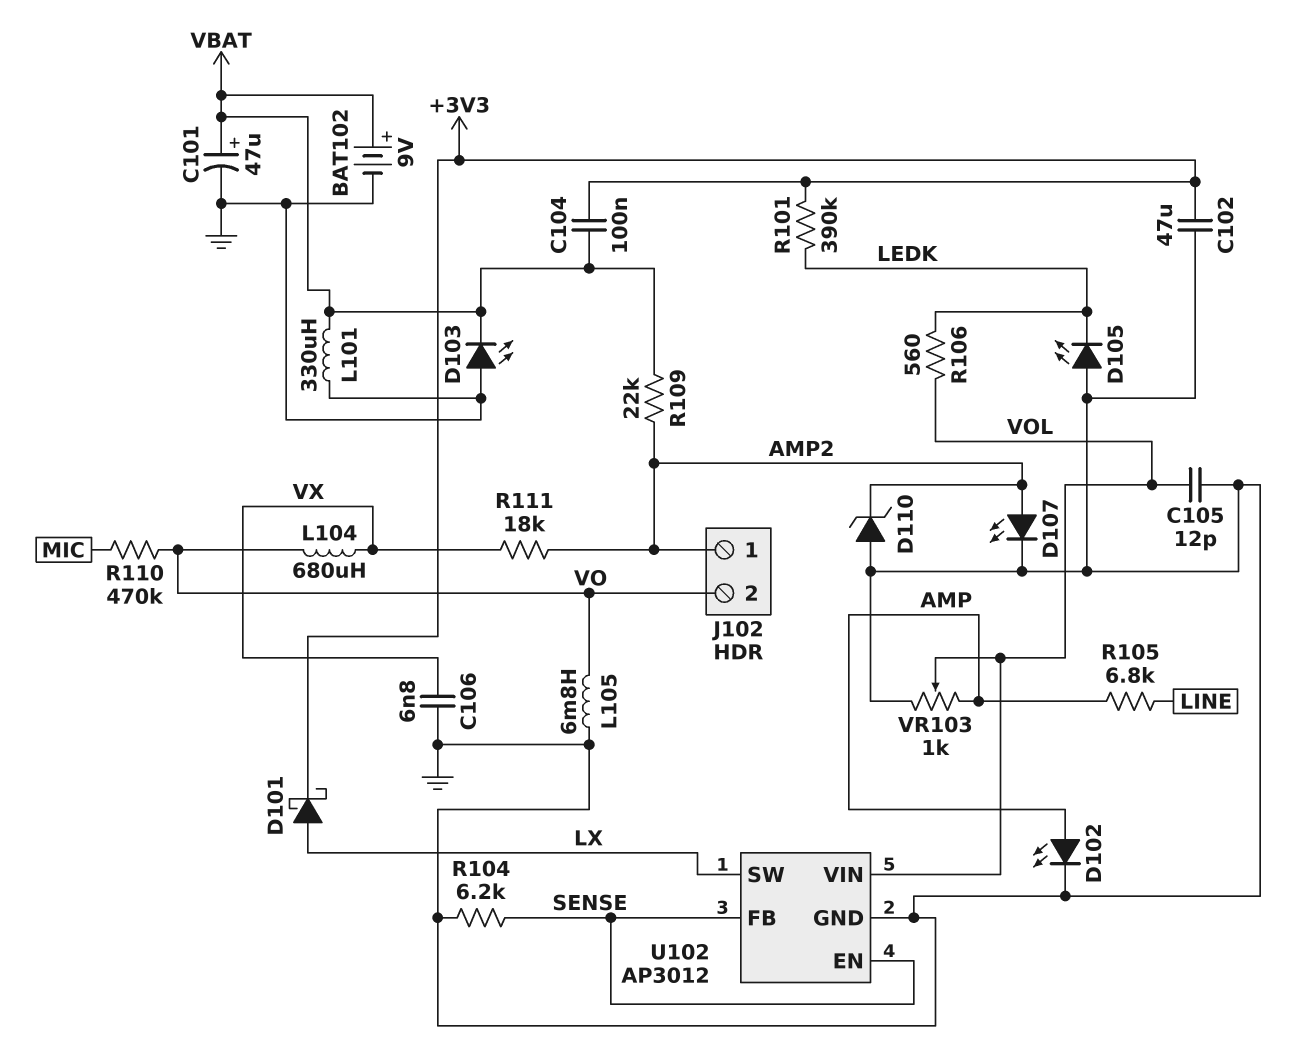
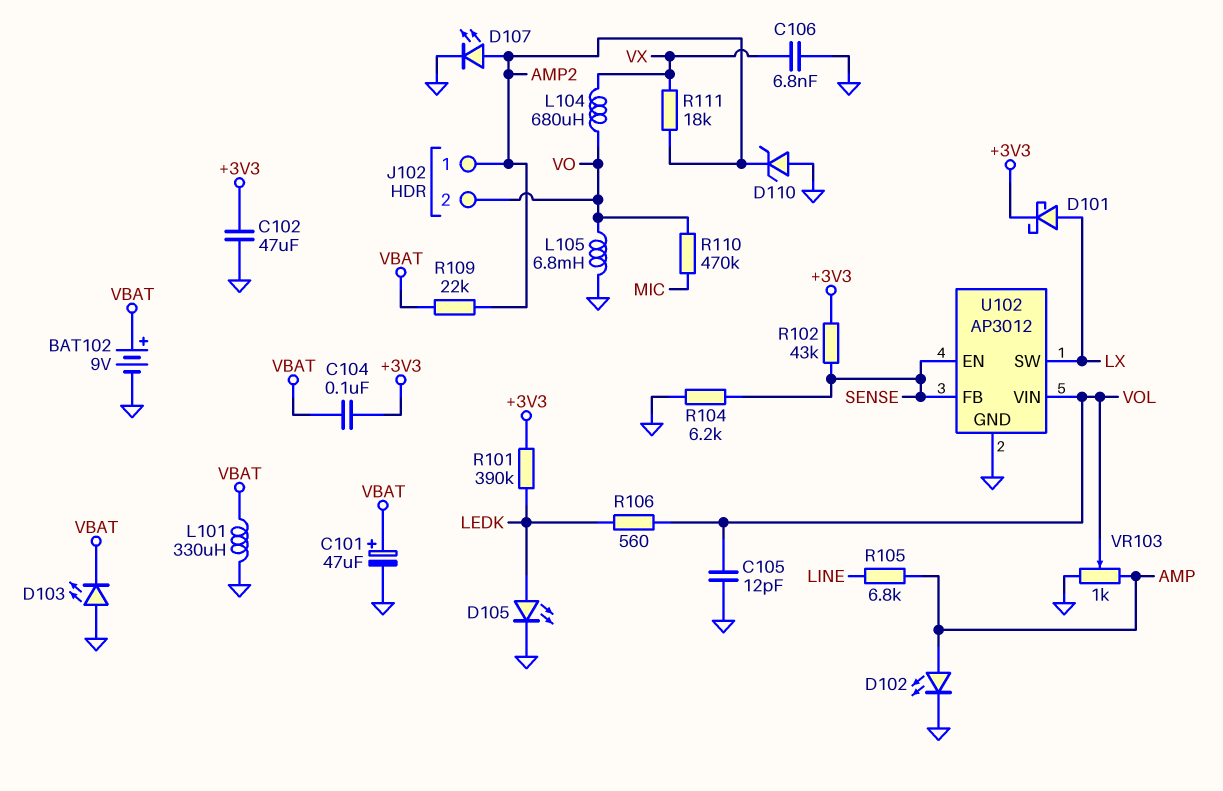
D105: LED (A GND, K LEDK) -> LED (A LEDK, K GND)
R102: none -> 43k (+3V3, SENSE)

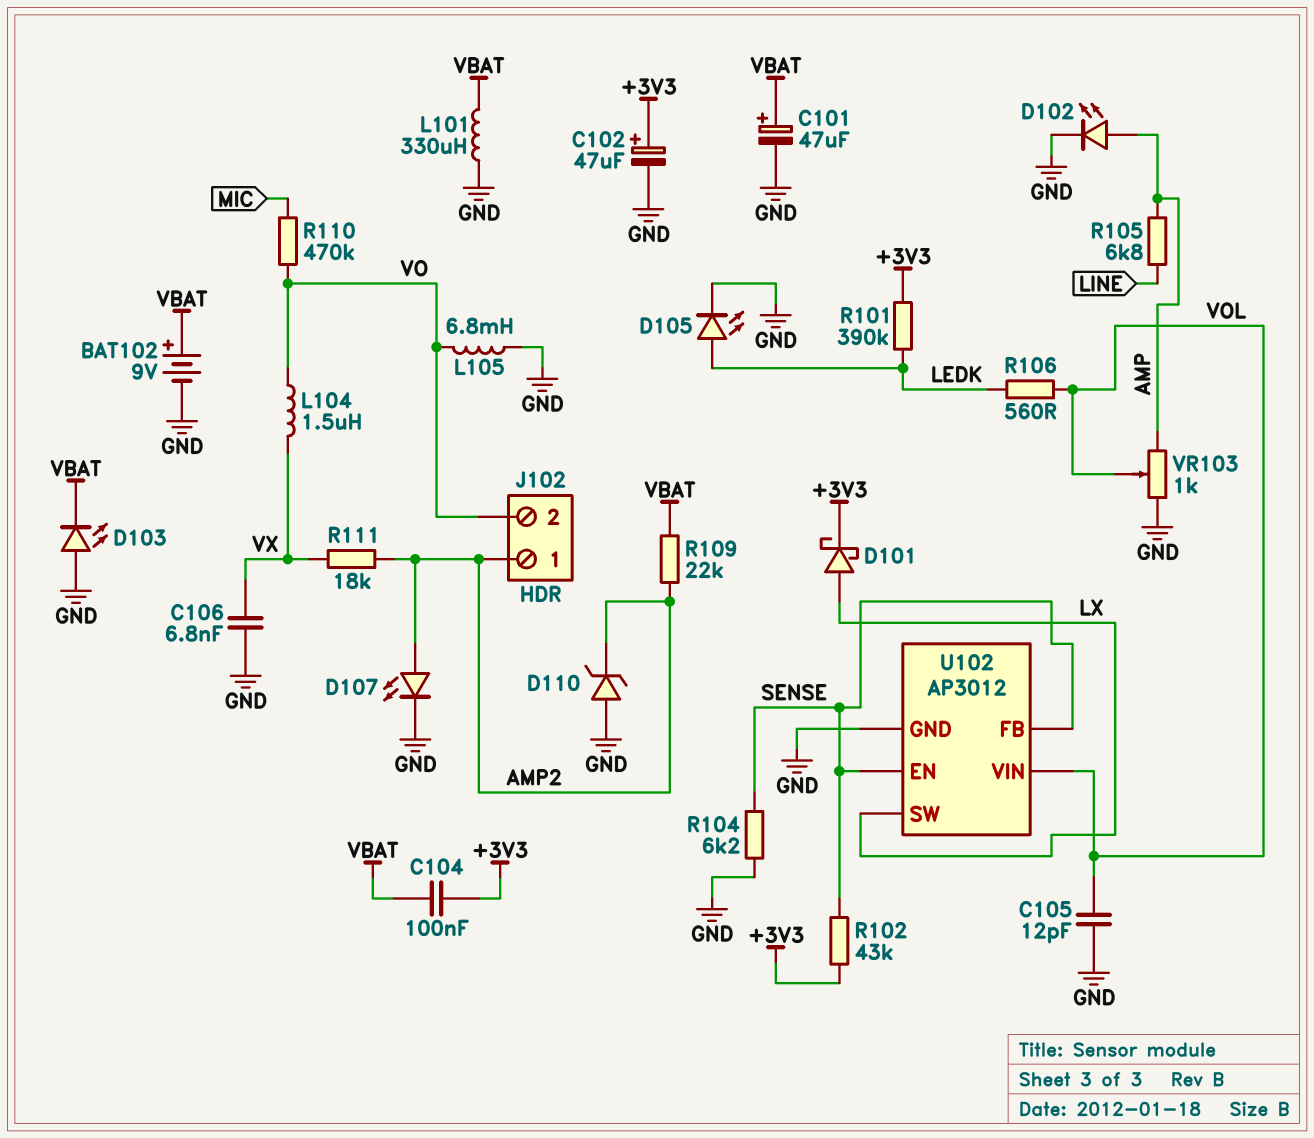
C102: 47uF (+3V3, GND) -> 47uF (plus +3V3, minus GND)
L104: 680uH (VO, VX) -> 1.5uH (VO, VX)

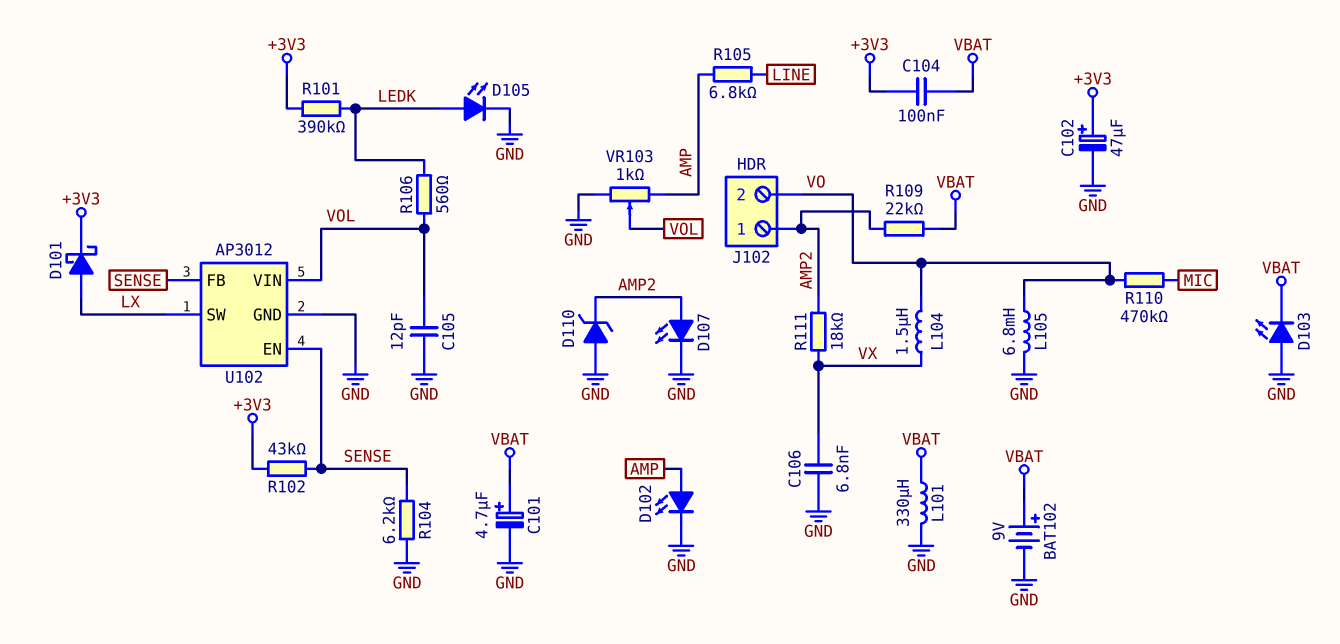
C101: 47uF (plus VBAT, minus GND) -> 4.7uF (plus VBAT, minus GND)

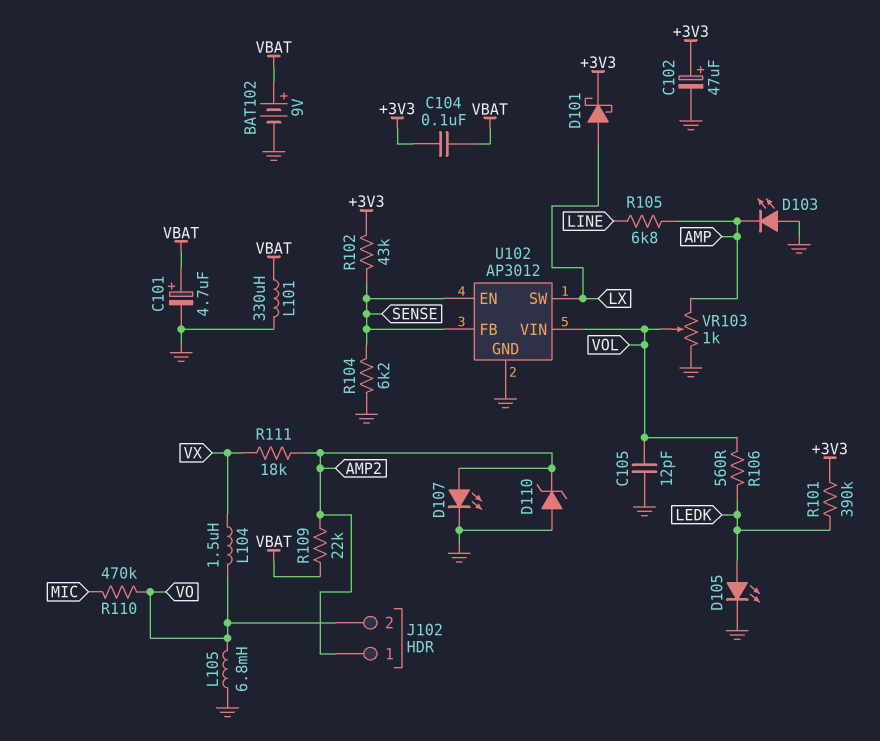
C106: 6.8nF (GND, VX) -> none
D102: LED (A AMP, K GND) -> none
D103: LED (A GND, K VBAT) -> LED (A GND, K AMP)

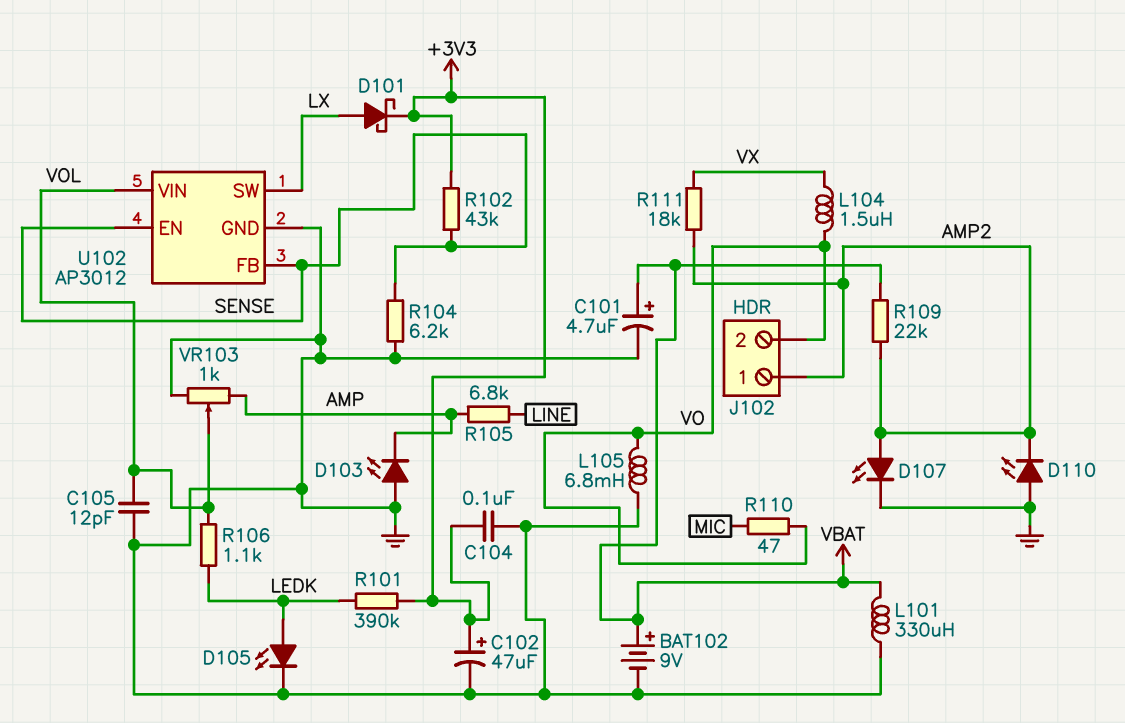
C104: 100nF (+3V3, VBAT) -> 100nF (+3V3, GND)
D110: zener (A GND, K AMP2) -> LED (A GND, K AMP2)
R106: 560 (LEDK, VOL) -> 1.1k (LEDK, VOL)
R110: 470k (MIC, VO) -> 47 (MIC, VO)

